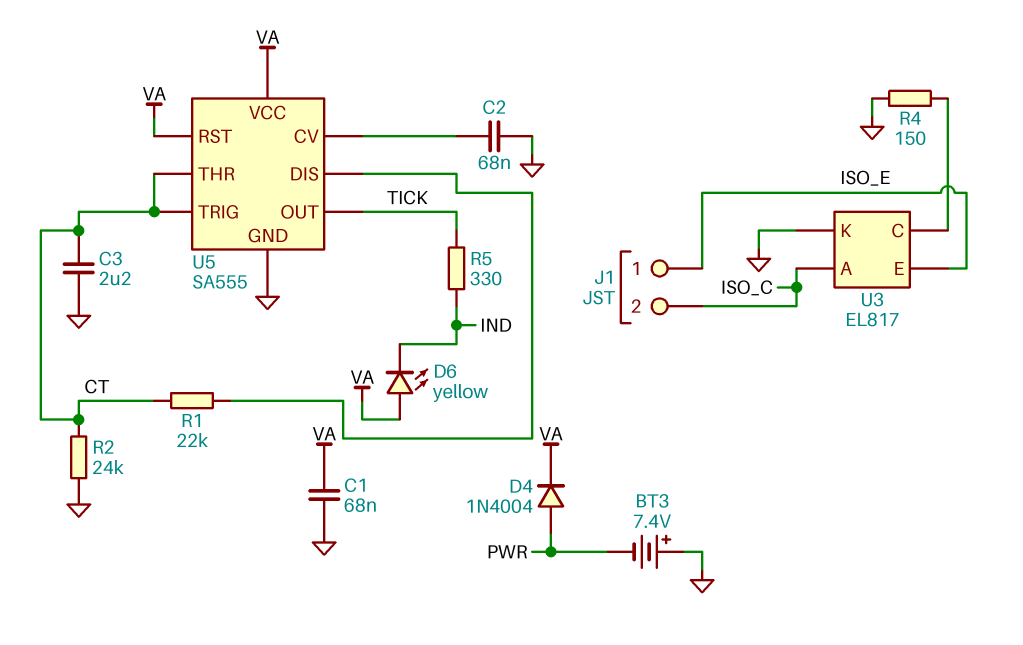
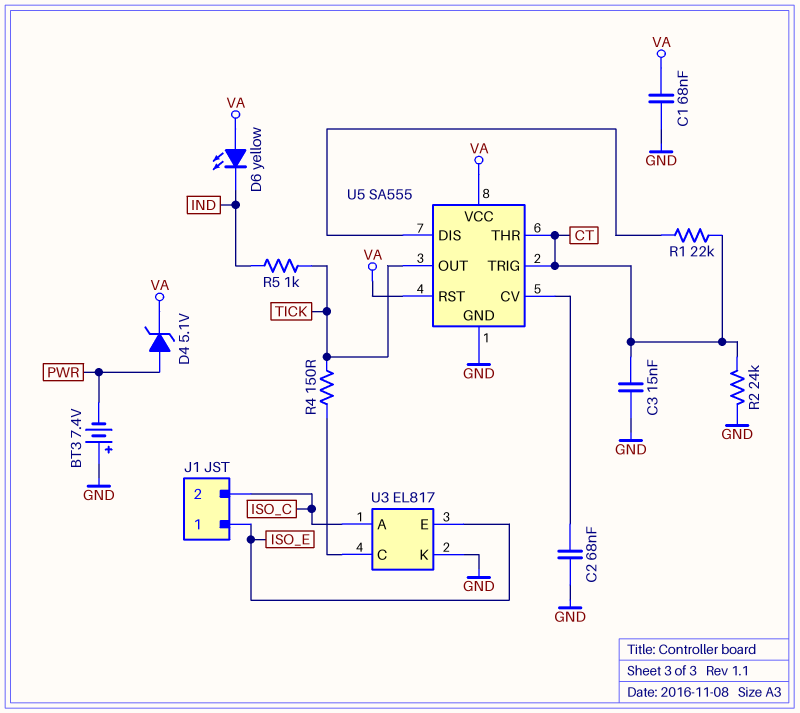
C3: 2.2uF (CT, GND) -> 15nF (CT, GND)
D4: diode 1N4004 (A PWR, K VA) -> zener 5.1V (A PWR, K VA)
R4: 150 (GND, U3/C) -> 150 (TICK, U3/C)
R5: 330 (IND, TICK) -> 1k (IND, TICK)

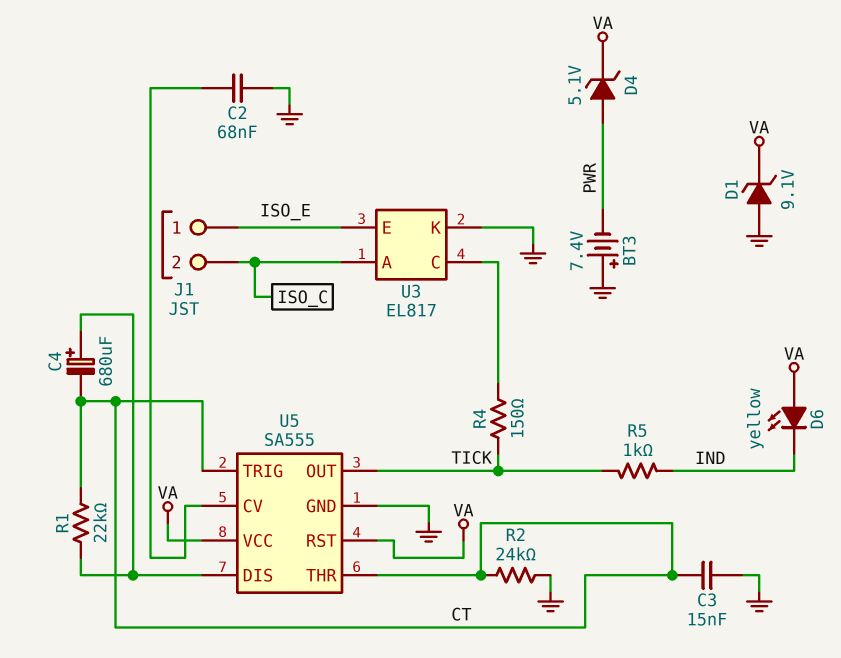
C1: 68nF (GND, VA) -> none
C4: none -> 680uF (plus U5/DIS, minus CT)
D1: none -> zener 9.1V (A GND, K VA)

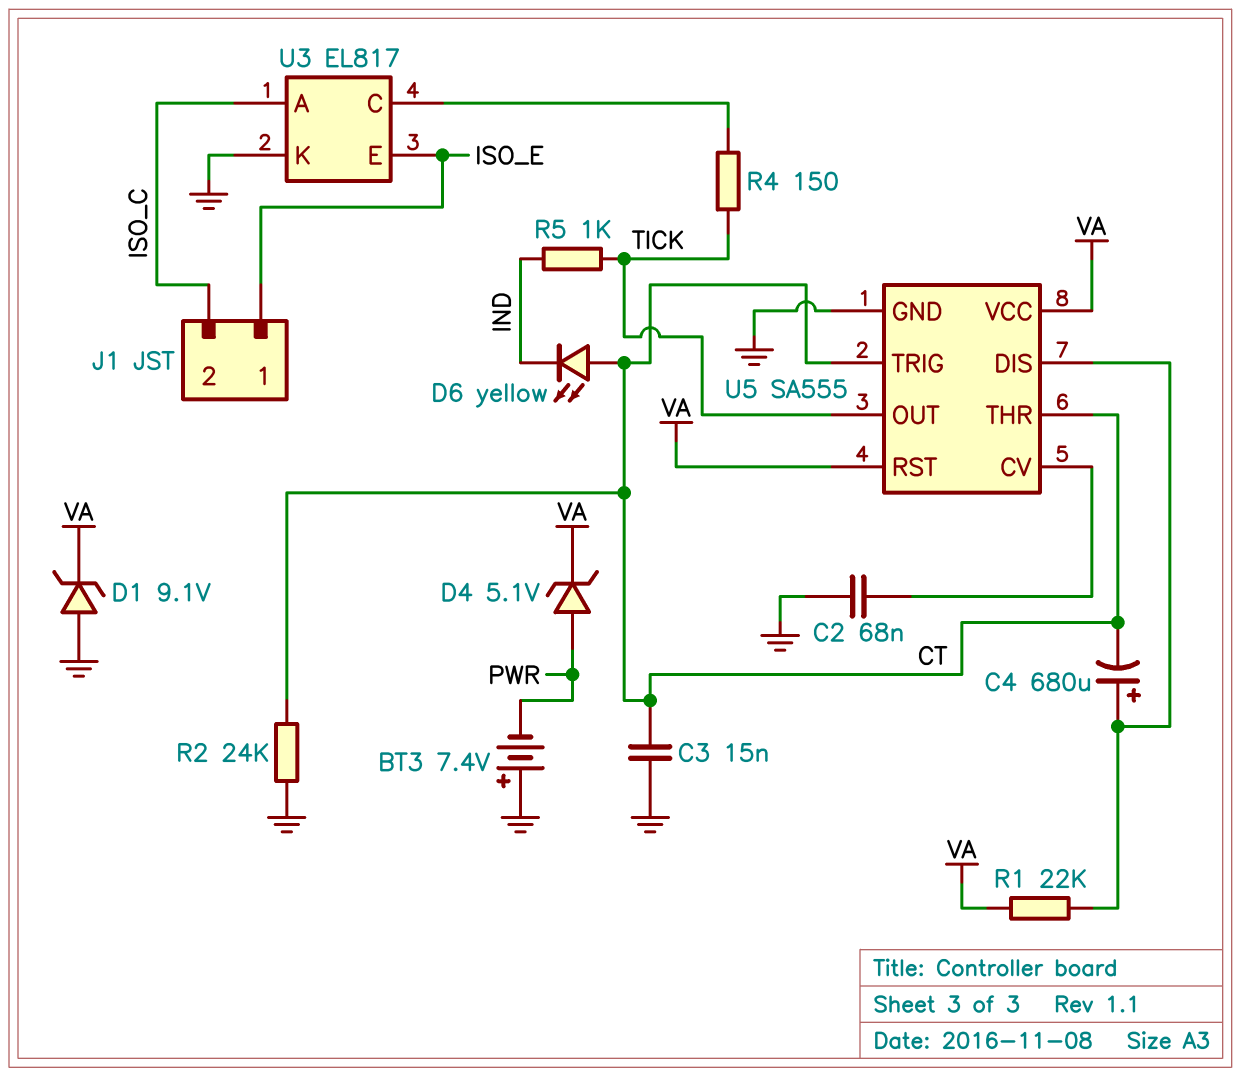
D6: LED yellow (A VA, K IND) -> LED yellow (A CT, K IND)
R1: 22k (CT, U5/DIS) -> 22k (U5/DIS, VA)

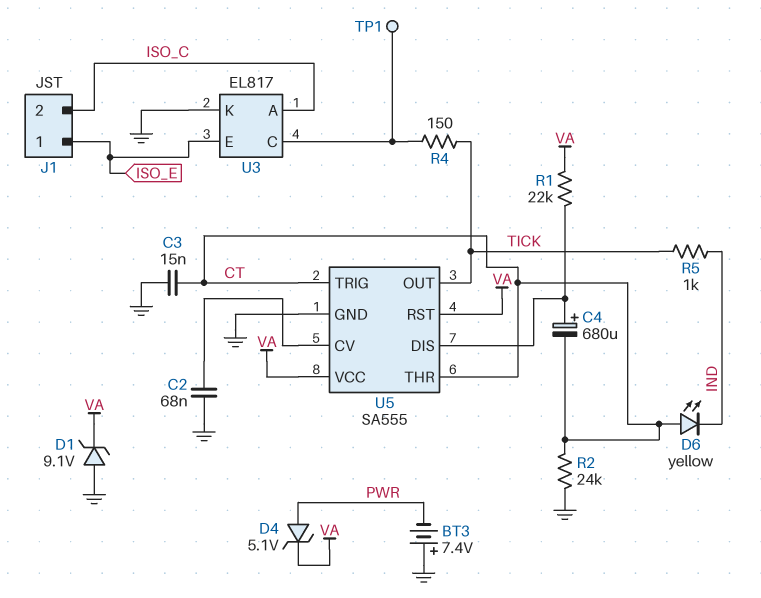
TP1: none -> test point (U3/C)

